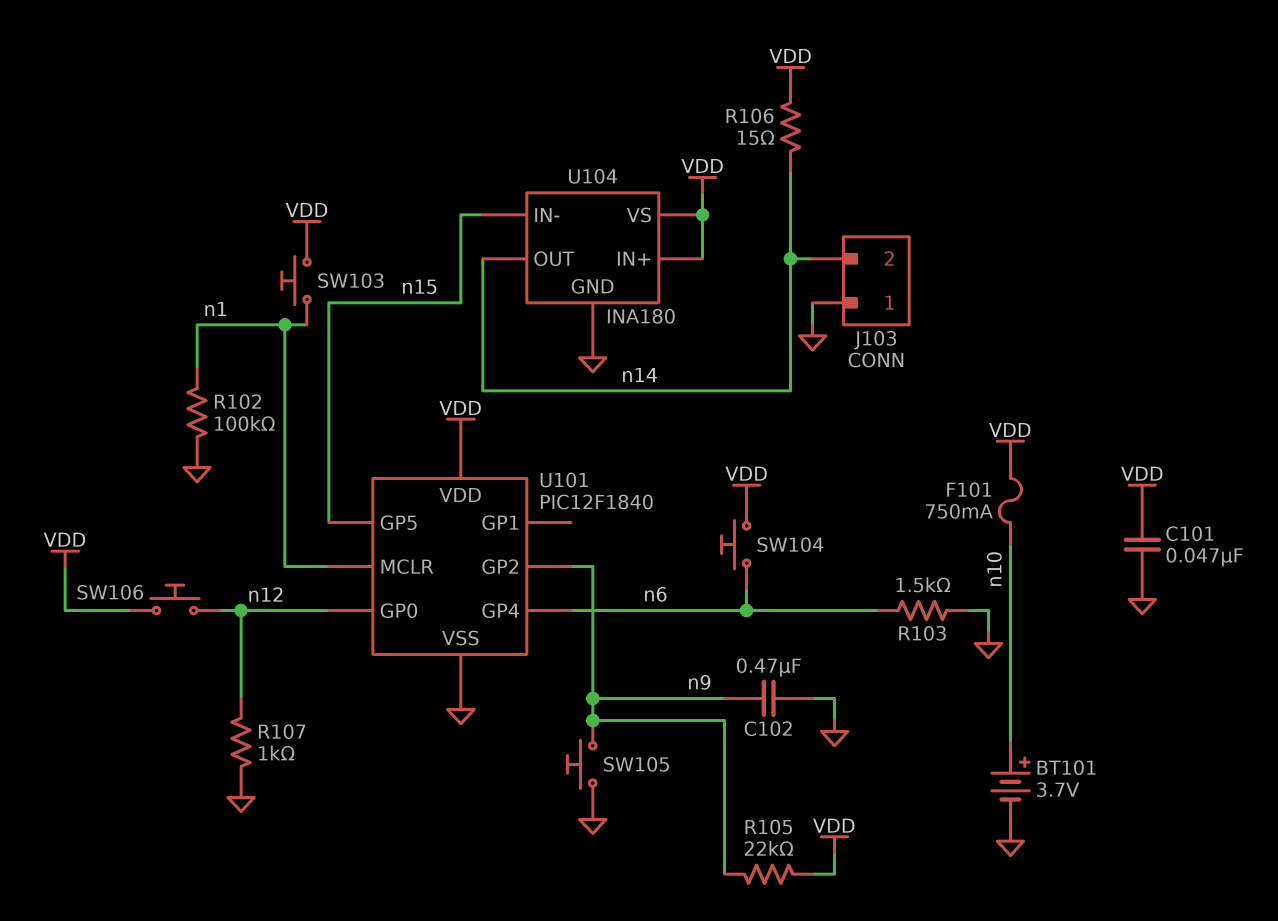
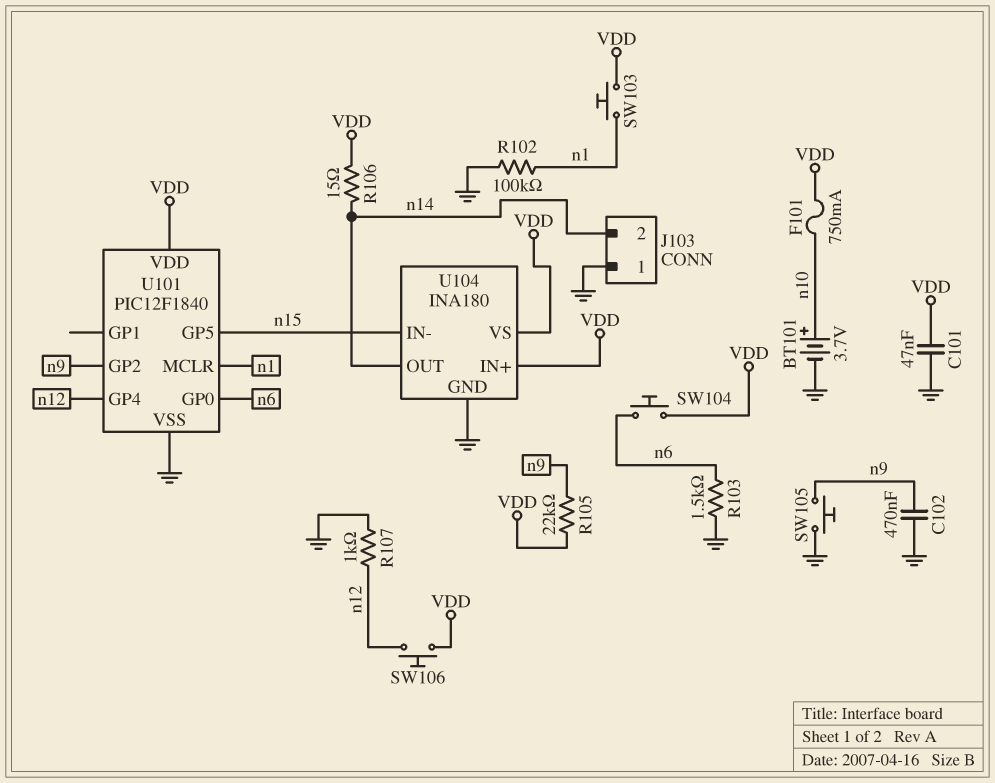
U101 pin GP0: n12 -> n6
U101 pin GP4: n6 -> n12

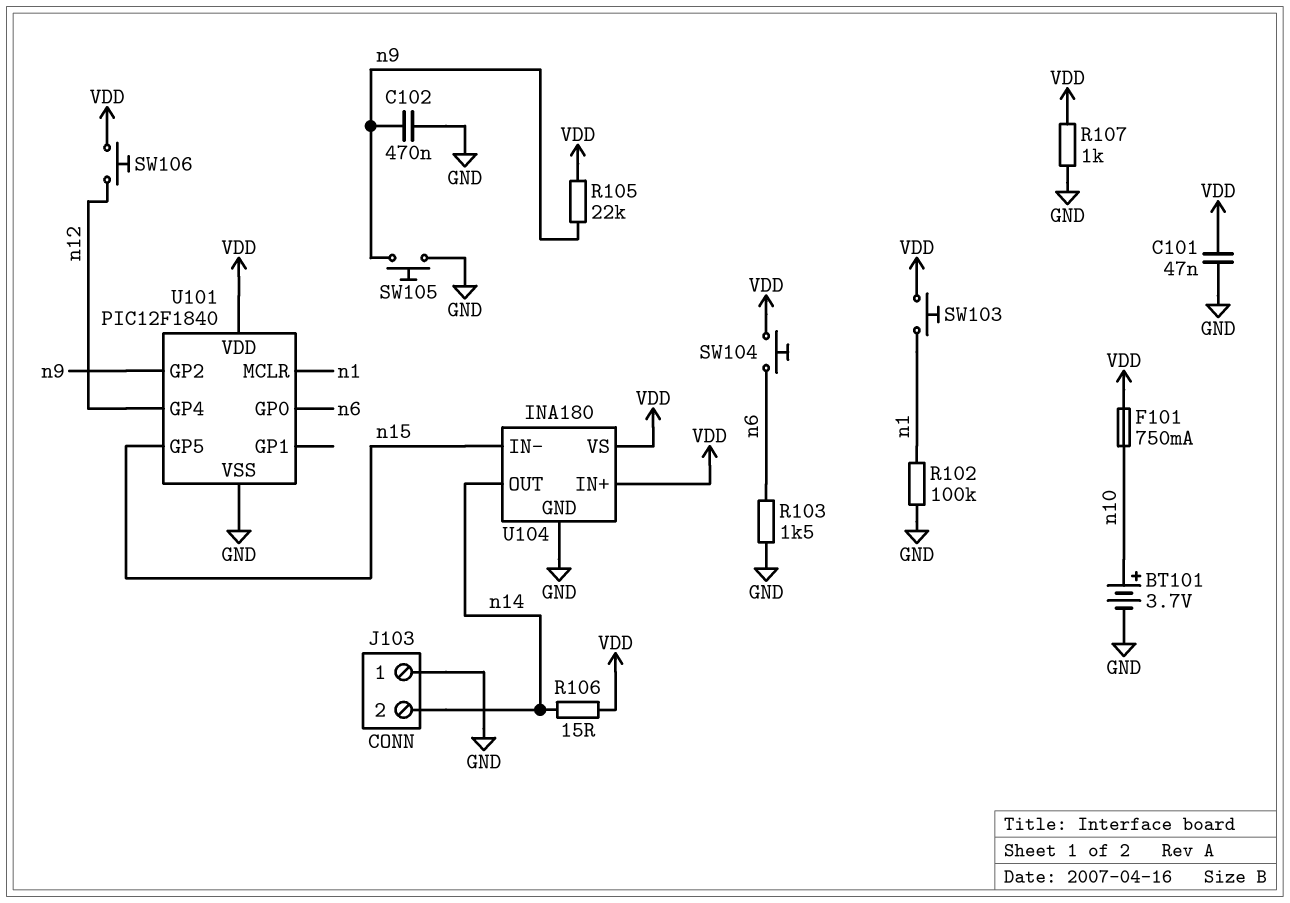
R107: 1k (GND, n12) -> 1k (GND, VDD)

